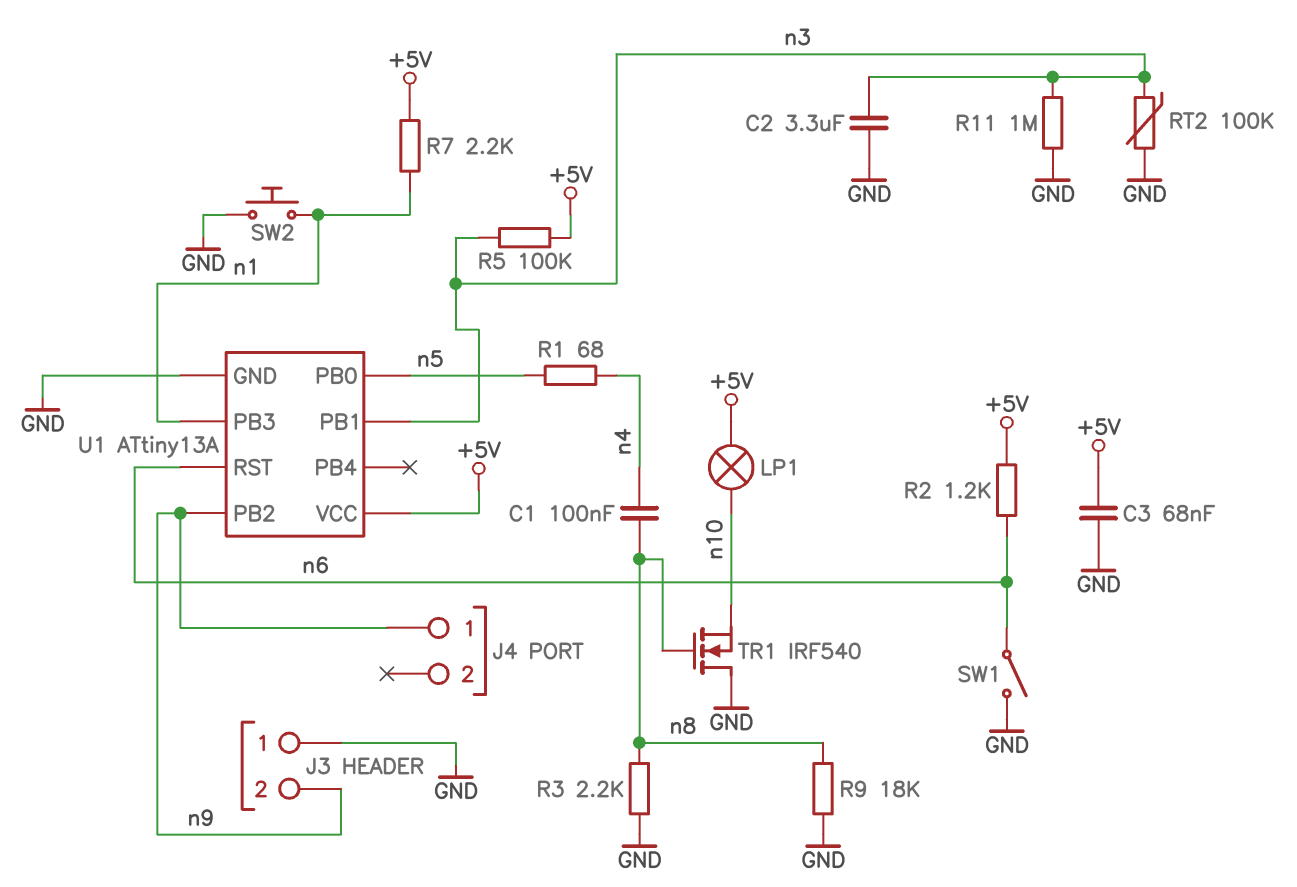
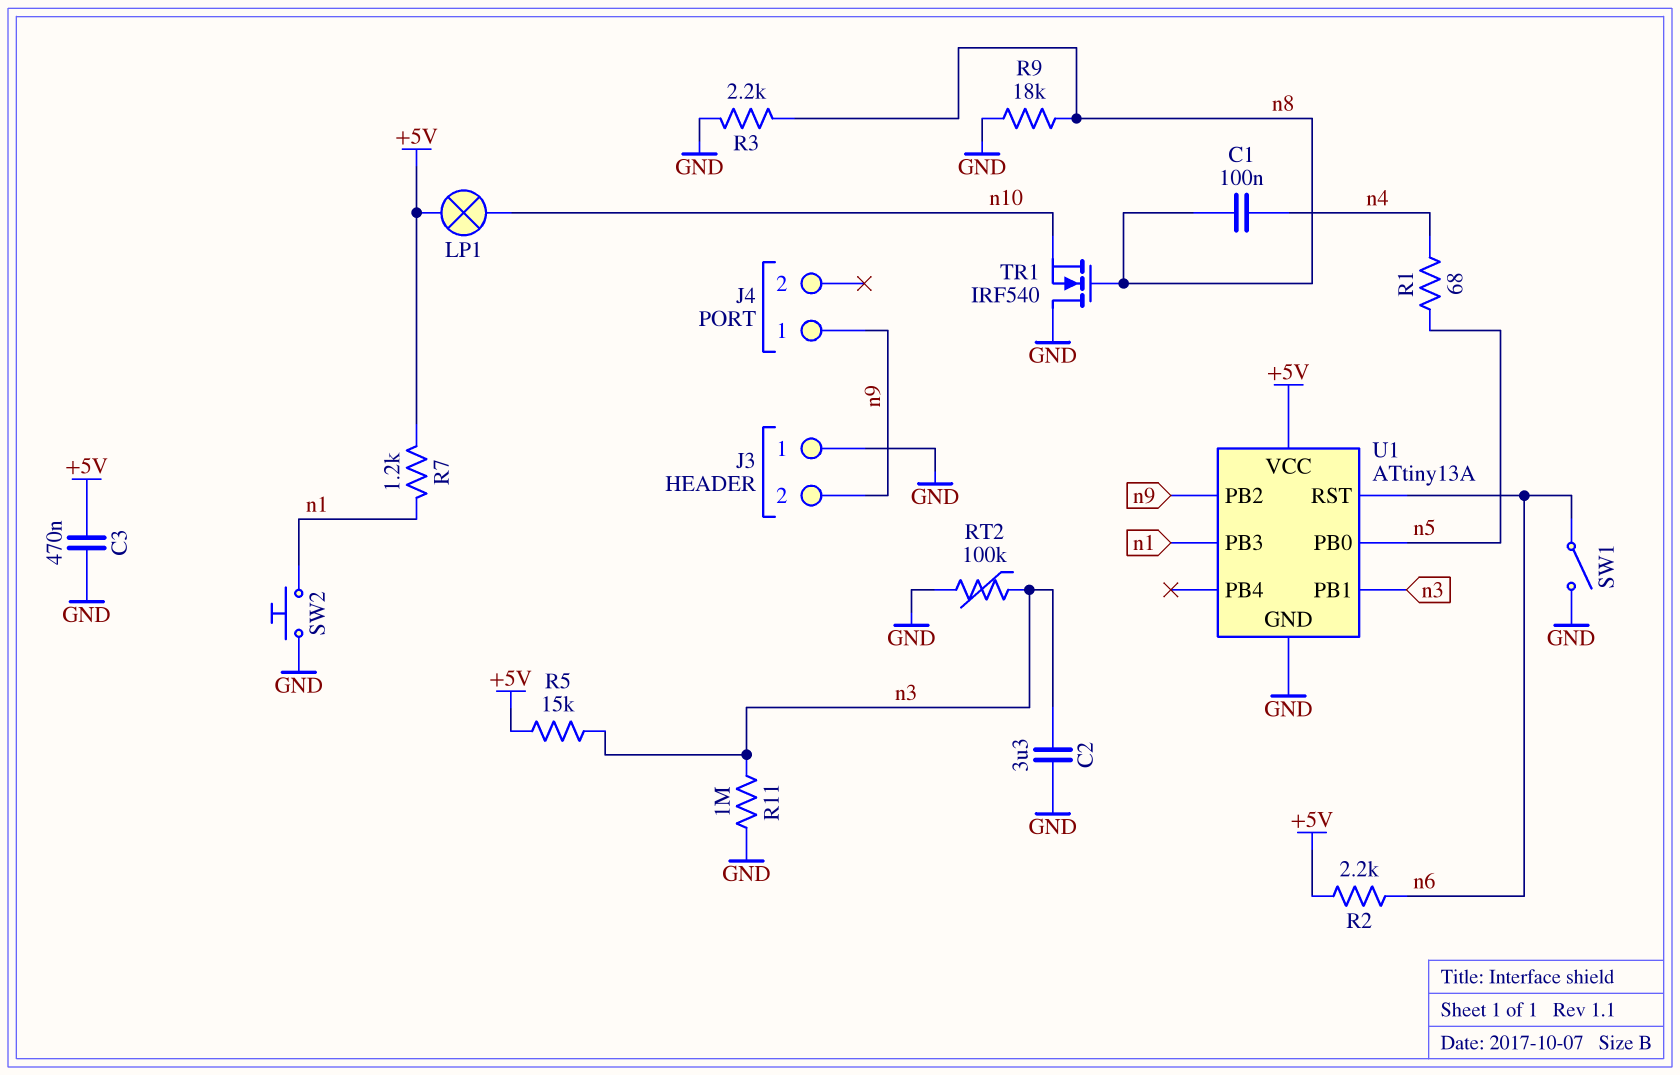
C3: 68nF (+5V, GND) -> 470nF (+5V, GND)
R2: 1.2k (+5V, n6) -> 2.2k (+5V, n6)
R5: 100k (+5V, n3) -> 15k (+5V, n3)
R7: 2.2k (+5V, n1) -> 1.2k (+5V, n1)

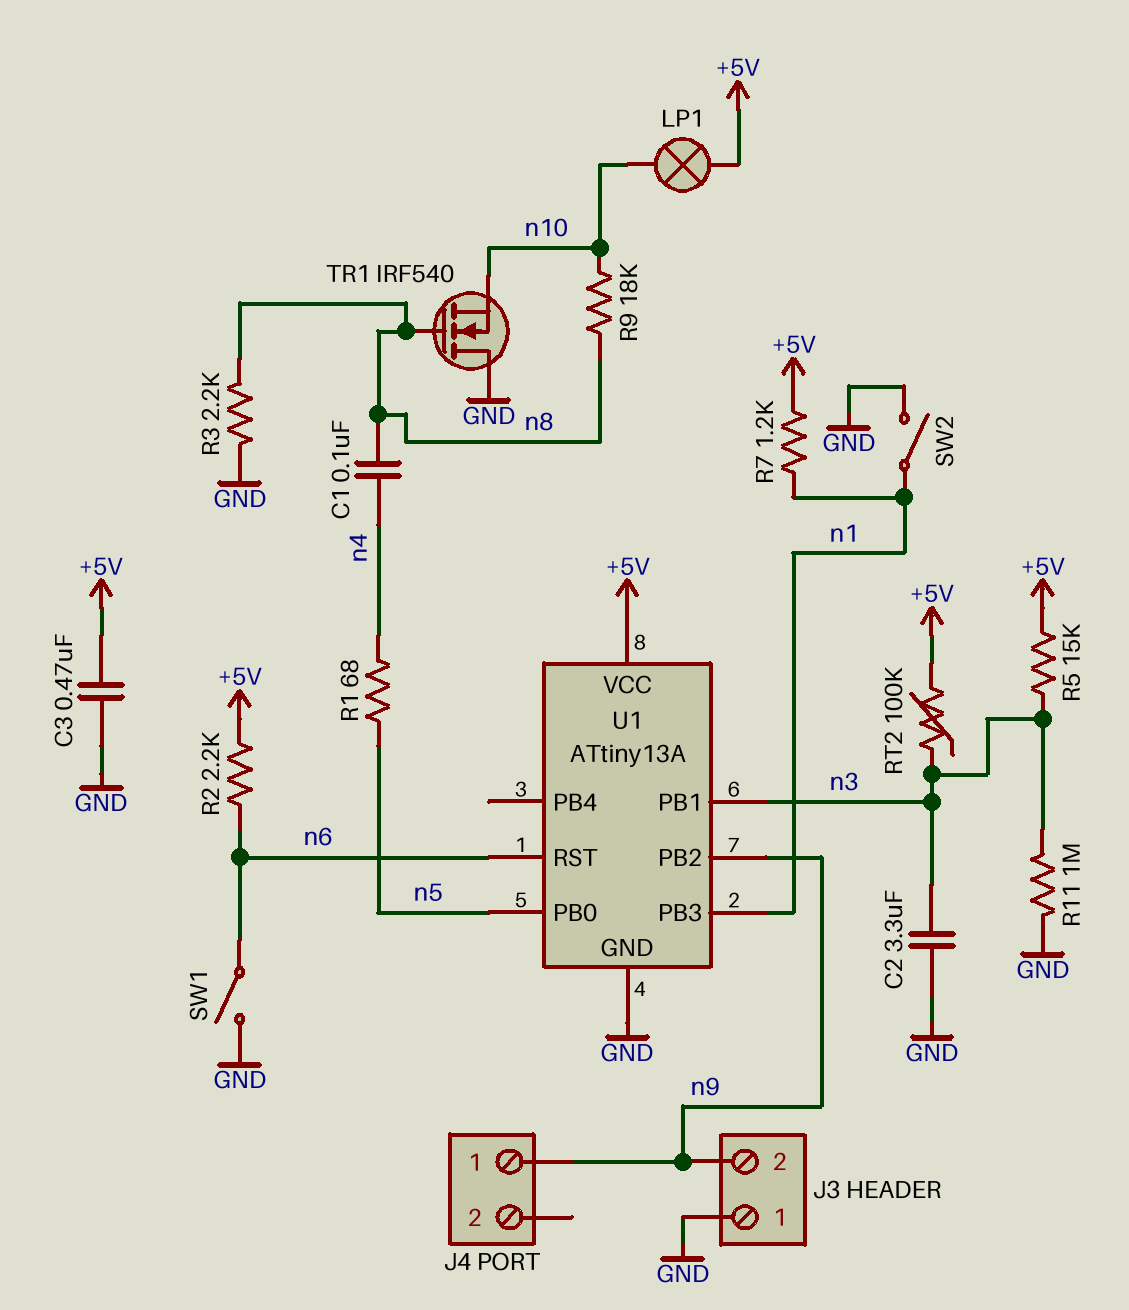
R9: 18k (GND, n8) -> 18k (n8, n10)
RT2: 100k (GND, n3) -> 100k (+5V, n3)
SW2: button (GND, n1) -> switch (GND, n1)

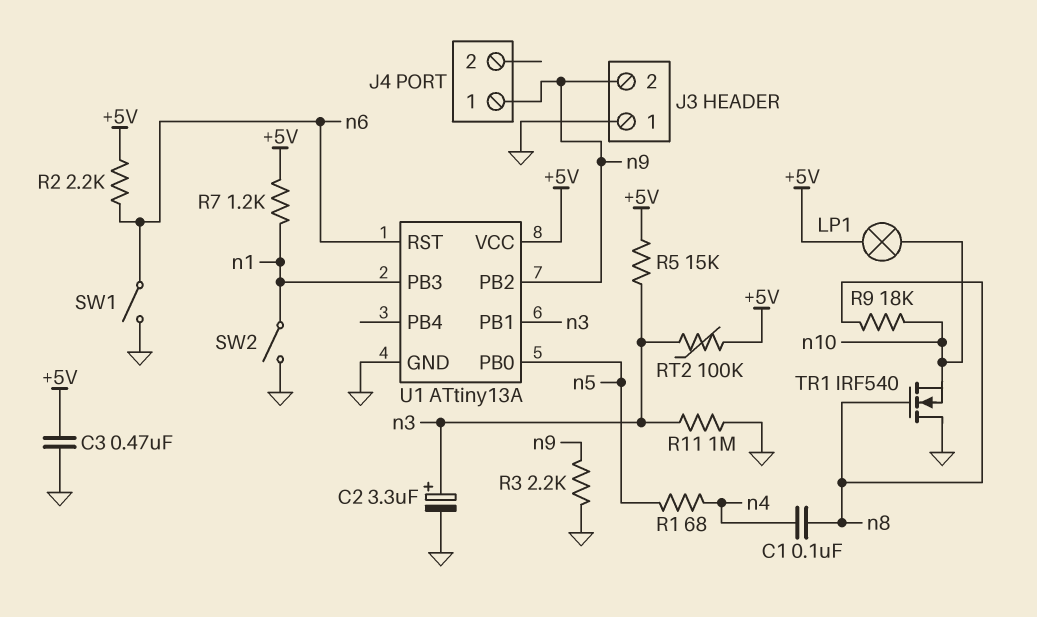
C2: 3.3uF (GND, n3) -> 3.3uF (plus n3, minus GND)
R3: 2.2k (GND, n8) -> 2.2k (GND, n9)

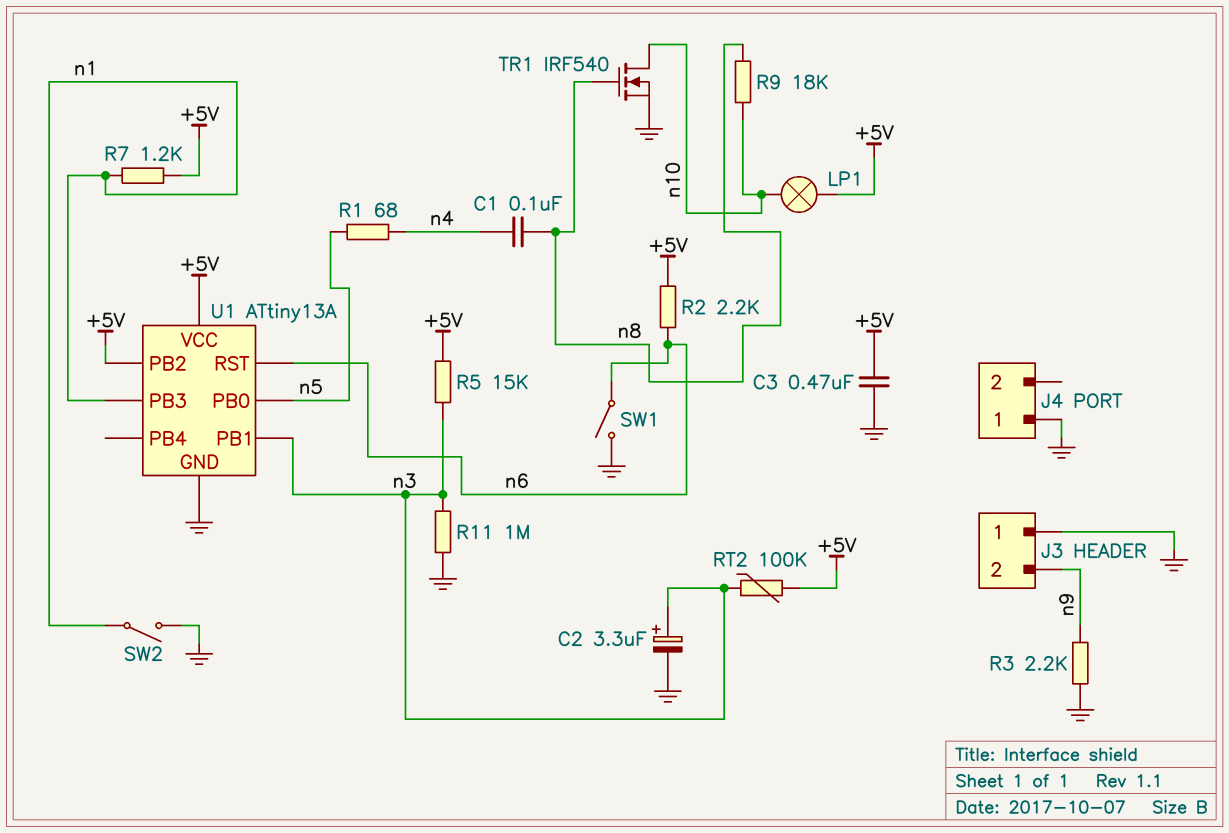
J4 pin 1: n9 -> GND
TR1: NMOS IRF540 (G n8, D GND, S n10) -> NMOS IRF540 (G n8, D n10, S GND)
U1 pin PB2: n9 -> +5V

